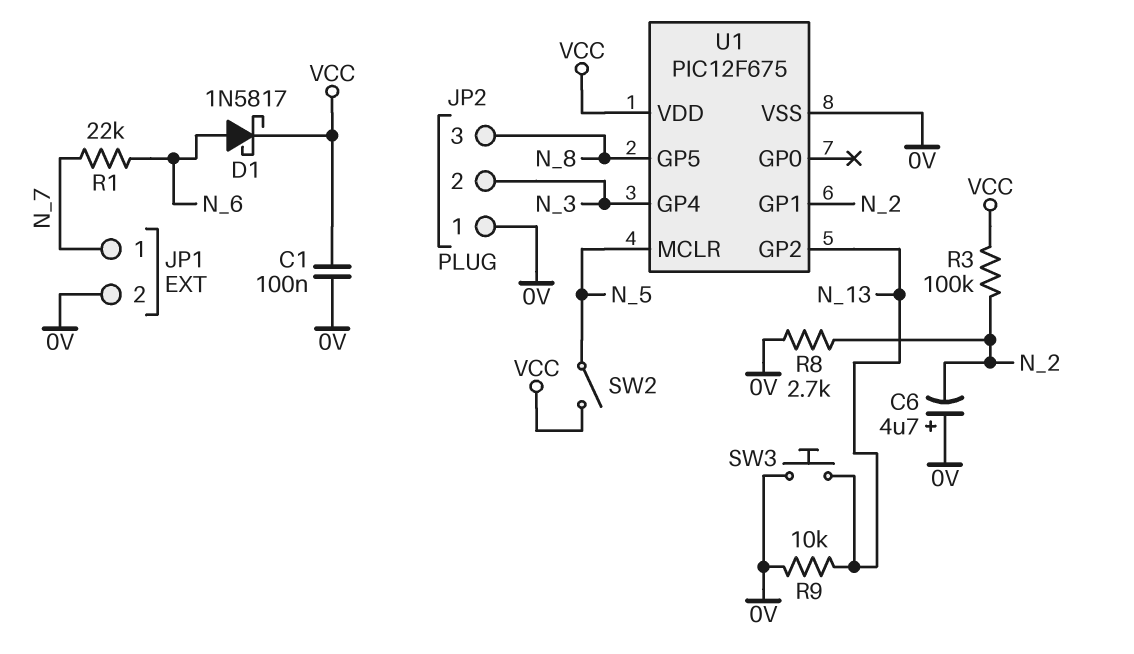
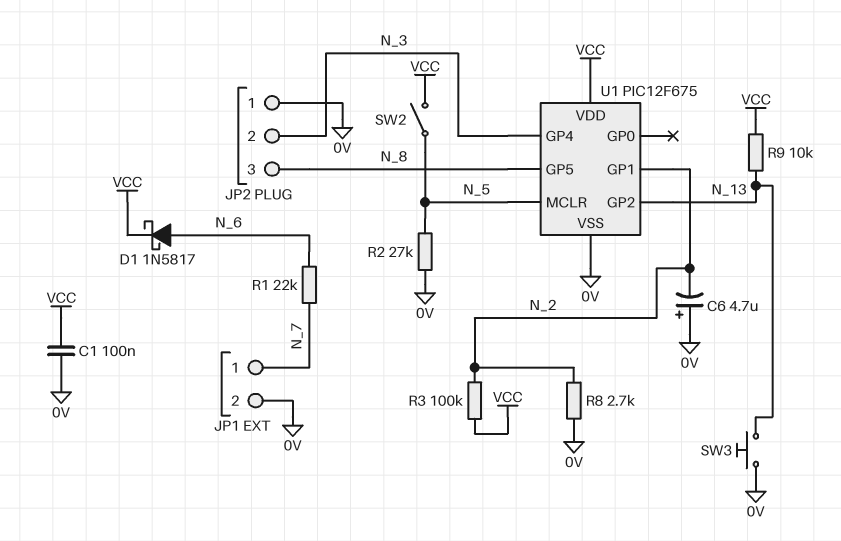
R2: none -> 27k (0V, N_5)
R9: 10k (0V, N_13) -> 10k (N_13, VCC)

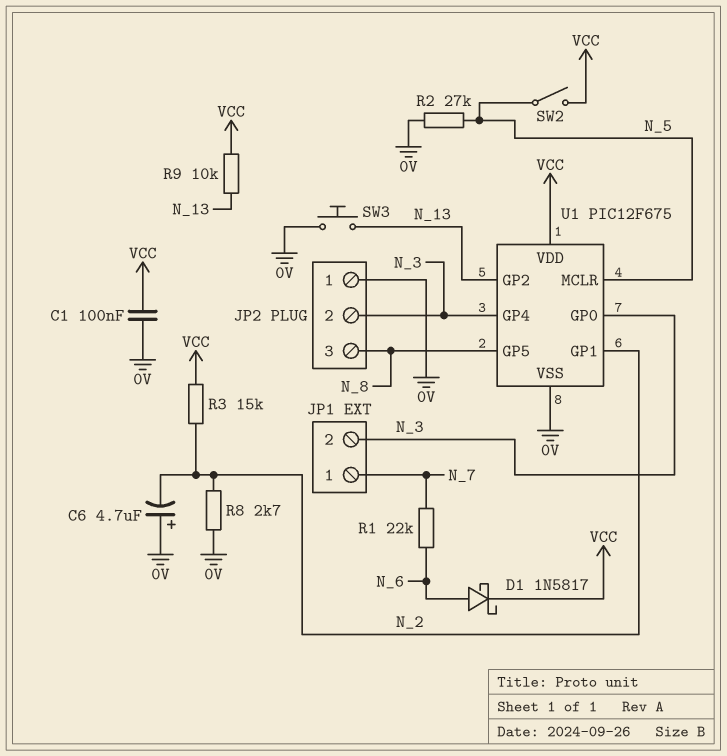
JP1 pin 2: 0V -> N_3
R3: 100k (N_2, VCC) -> 15k (N_2, VCC)
U1 pin GP0: none -> N_3

